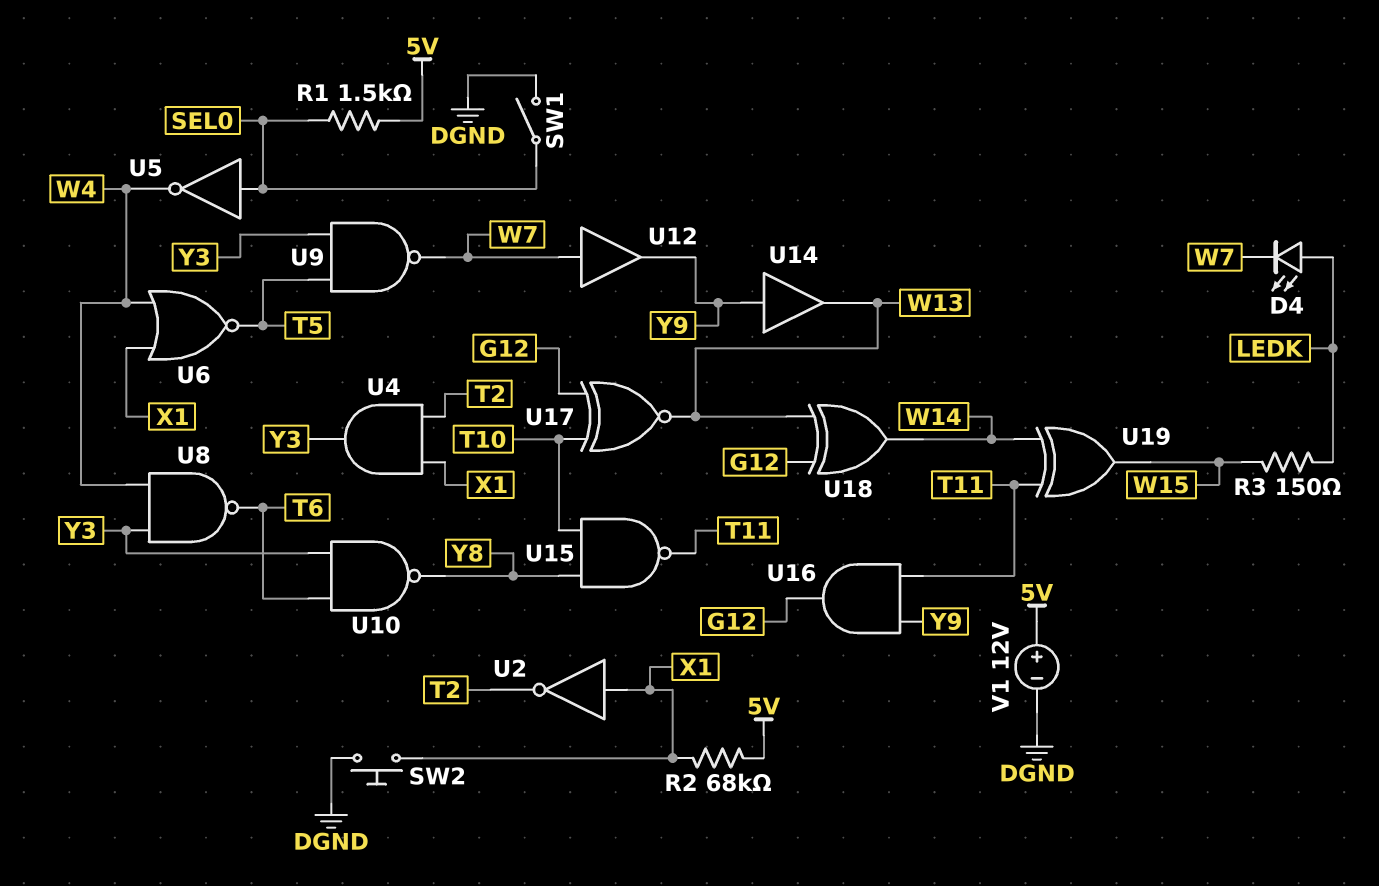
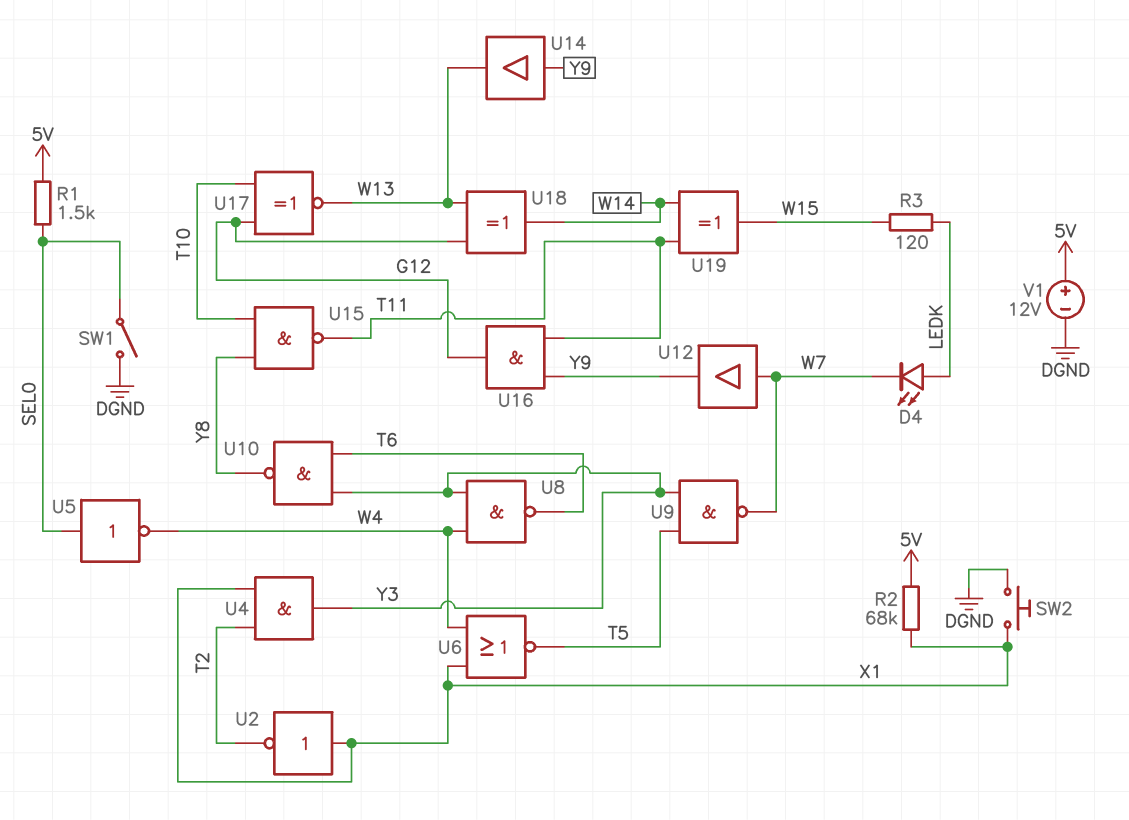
R3: 150 (LEDK, W15) -> 120 (LEDK, W15)

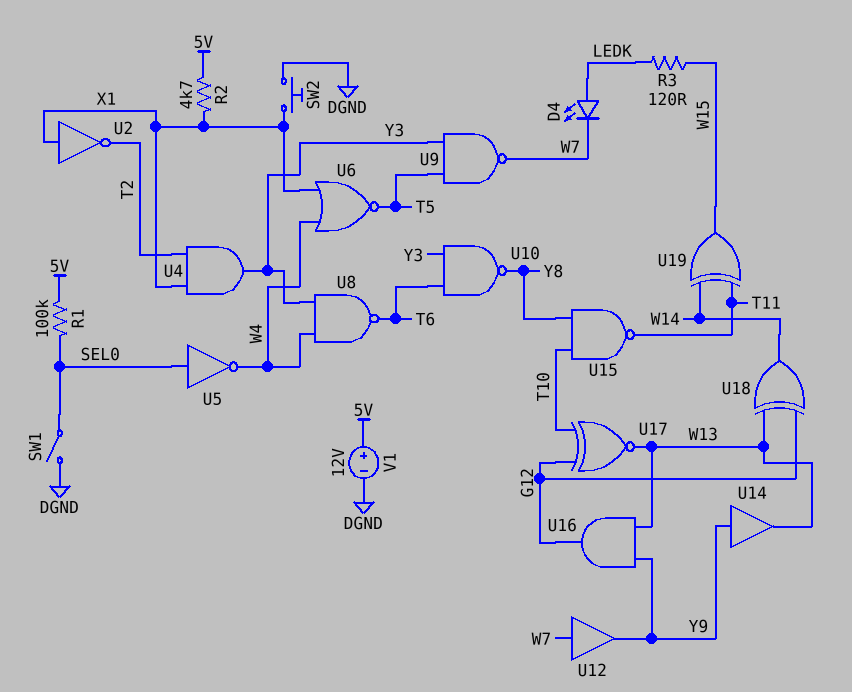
R1: 1.5k (5V, SEL0) -> 100k (5V, SEL0)
R2: 68k (5V, X1) -> 4.7k (5V, X1)
U16: AND (in T11, in Y9, out G12) -> AND (in W13, in Y9, out G12)

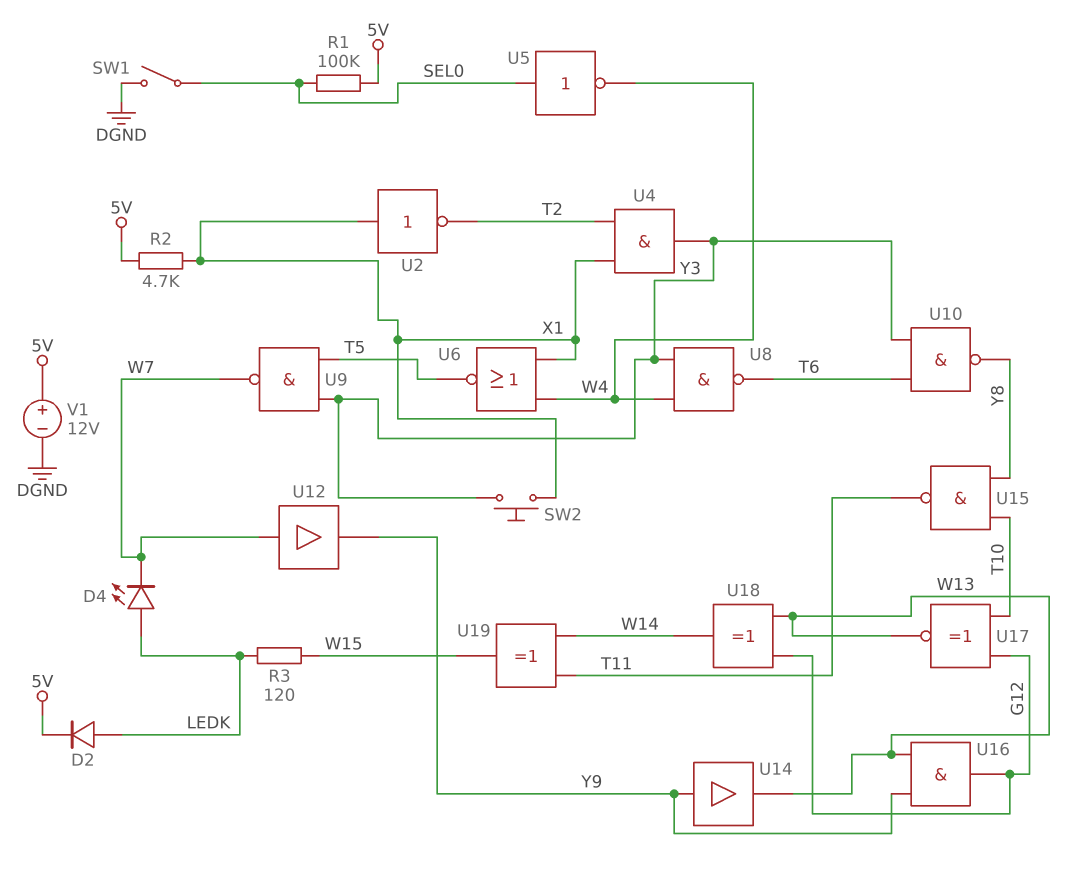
D2: none -> diode (A LEDK, K 5V)
SW2: button (DGND, X1) -> button (X1, Y3)

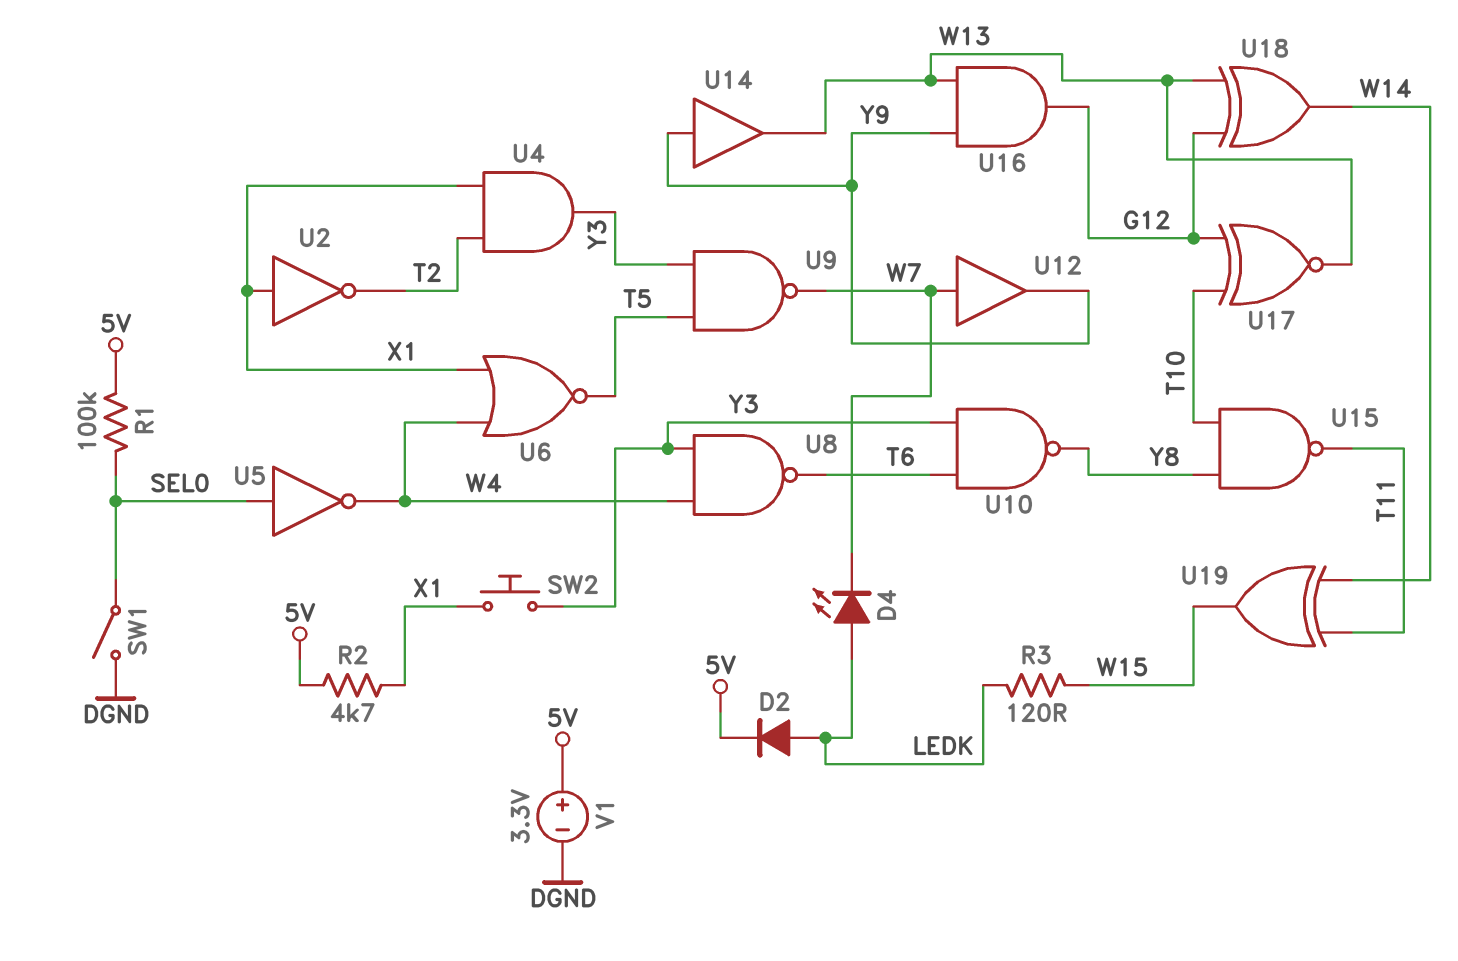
V1: 12V (plus 5V, minus DGND) -> 3.3V (plus 5V, minus DGND)

